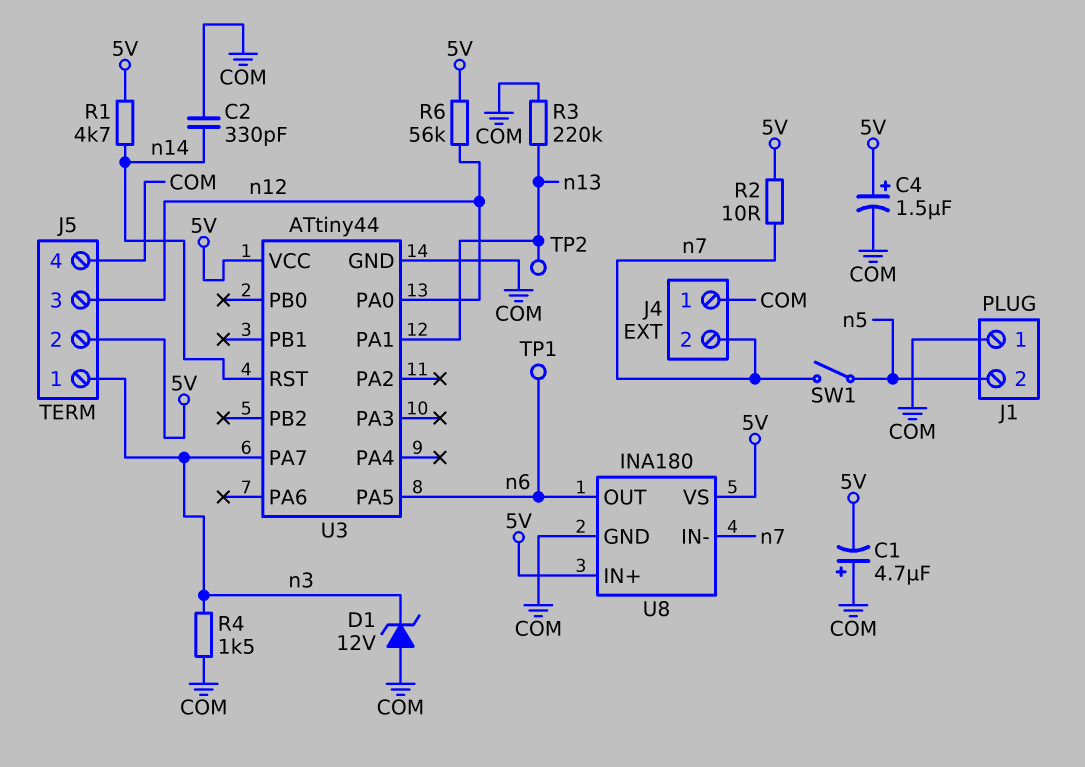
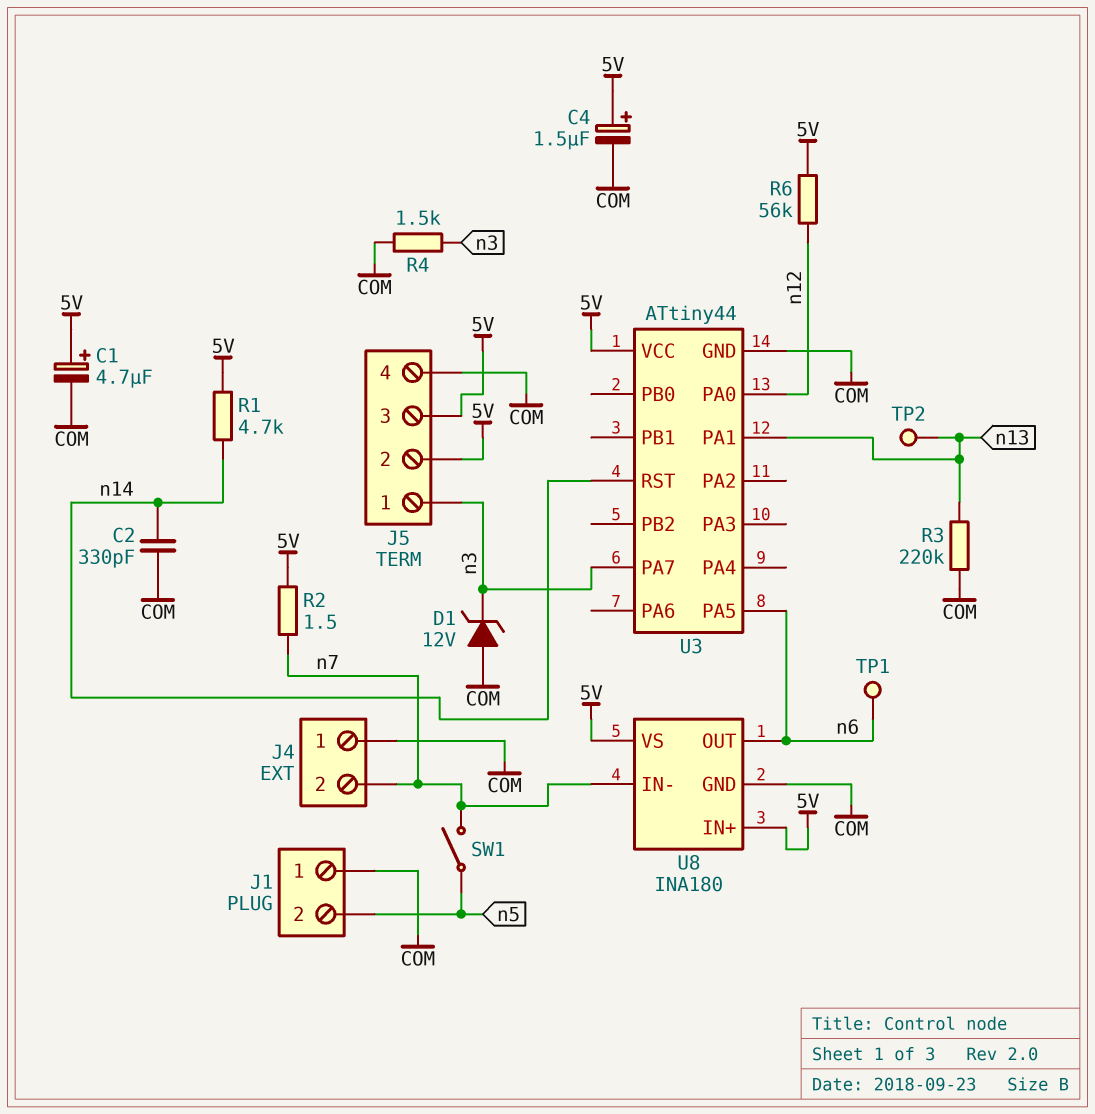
C1: 4.7uF (plus COM, minus 5V) -> 4.7uF (plus 5V, minus COM)
J5 pin 3: n12 -> 5V
R2: 10 (5V, n7) -> 1.5 (5V, n7)

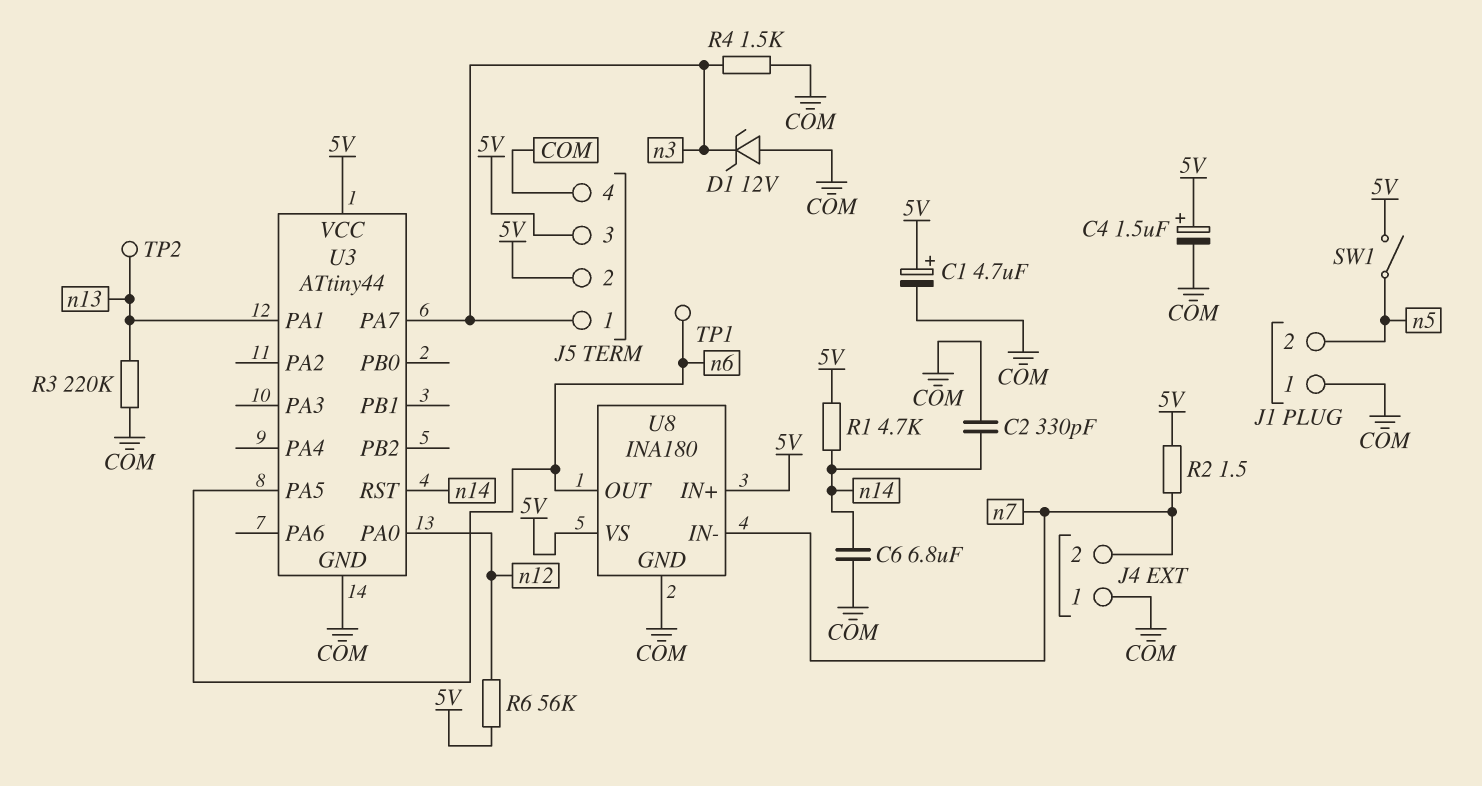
C6: none -> 6.8uF (COM, n14)
SW1: switch (n5, n7) -> switch (5V, n5)

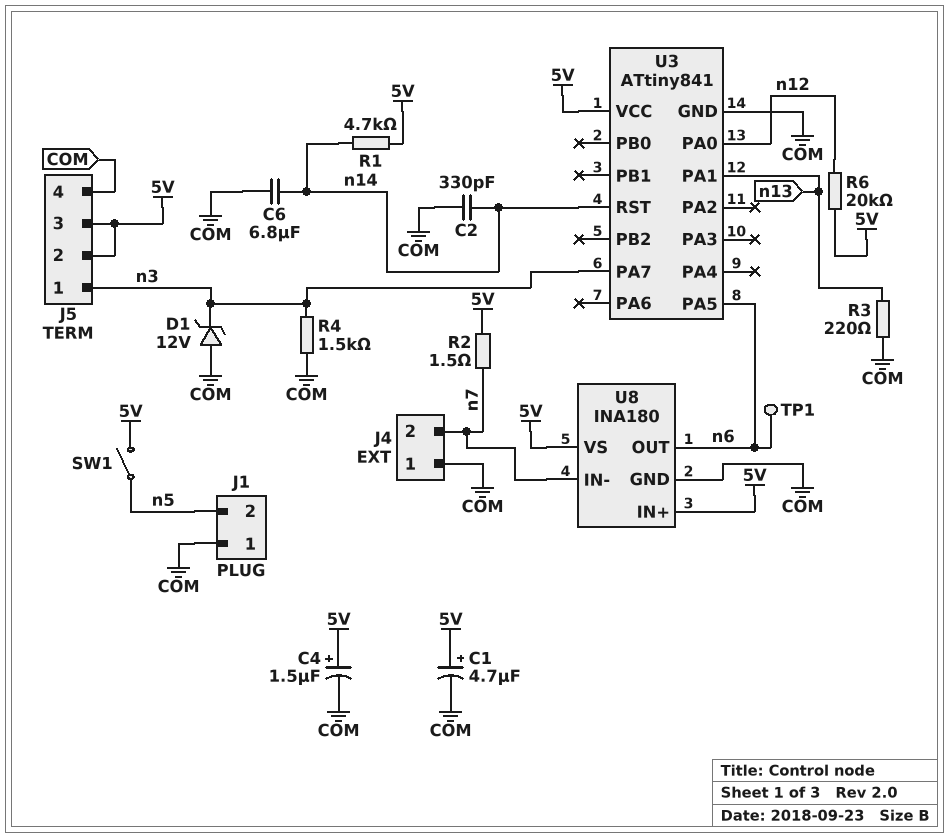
R3: 220k (COM, n13) -> 220 (COM, n13)
R6: 56k (5V, n12) -> 20k (5V, n12)
TP2: test point (n13) -> none
U3: ATtiny44 -> ATtiny841

